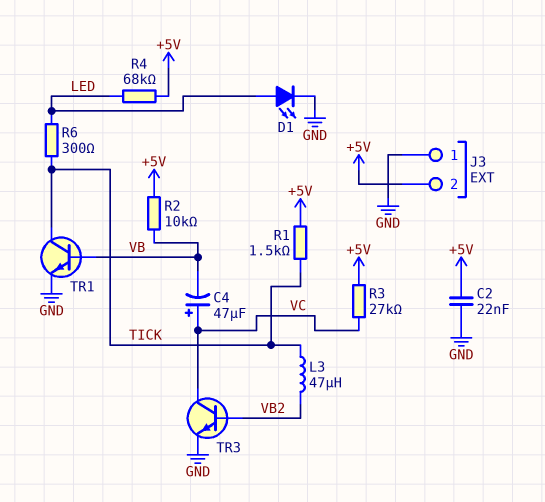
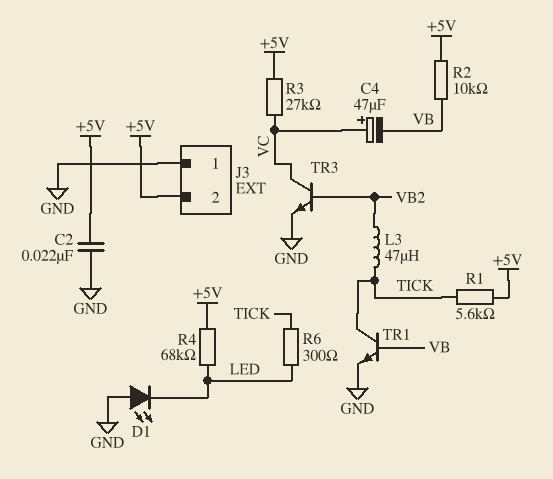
D1: LED (A LED, K GND) -> LED (A GND, K LED)
R1: 1.5k (+5V, TICK) -> 5.6k (+5V, TICK)

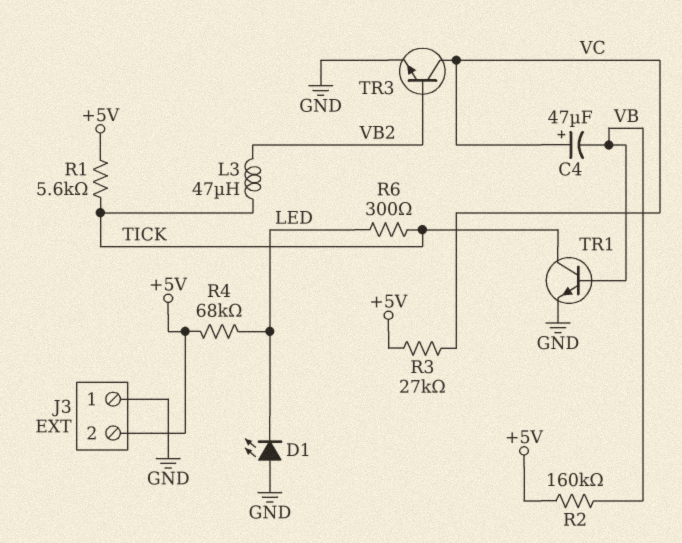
C2: 22nF (+5V, GND) -> none
R2: 10k (+5V, VB) -> 160k (+5V, VB)

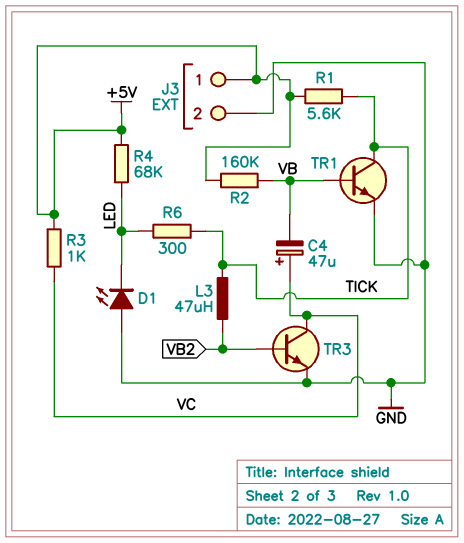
J3 pin 1: GND -> +5V
J3 pin 2: +5V -> GND
R3: 27k (+5V, VC) -> 1k (+5V, VC)

